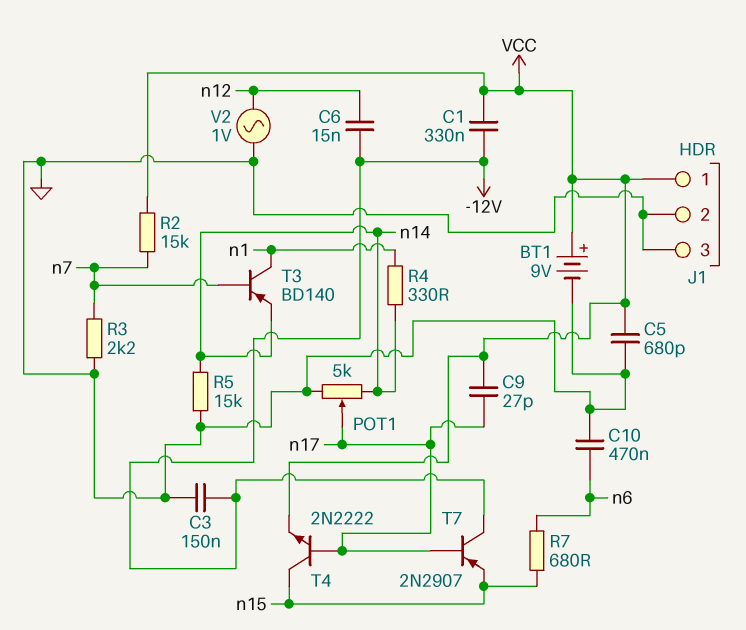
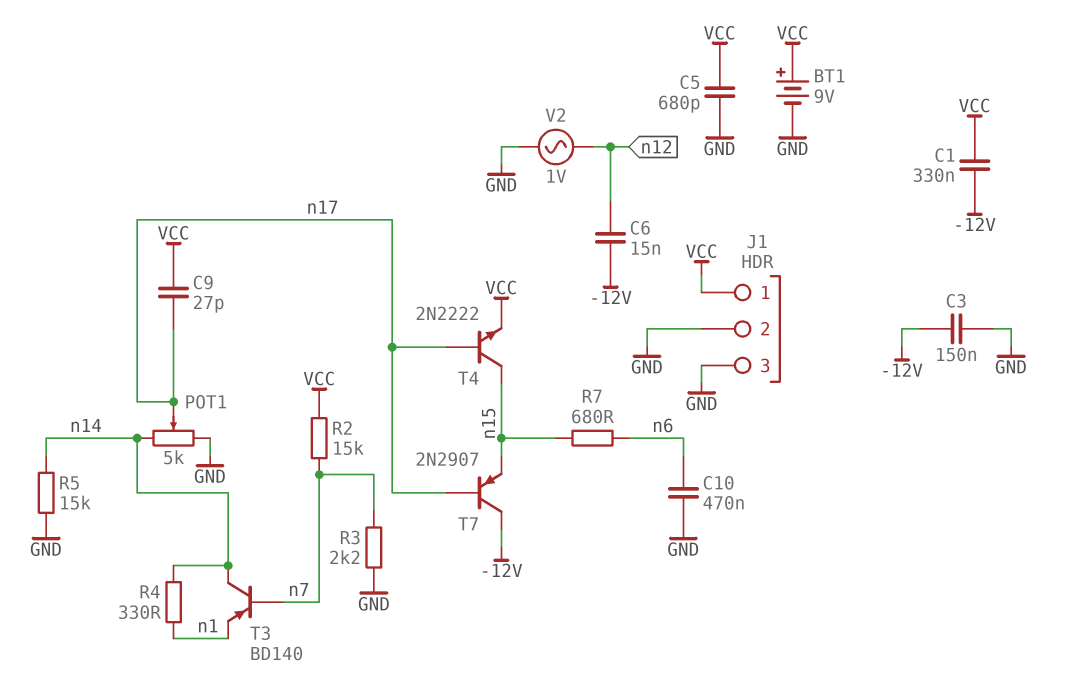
T3: PNP BD140 (B n7, C n1, E n14) -> PNP BD140 (B n7, C n14, E n1)

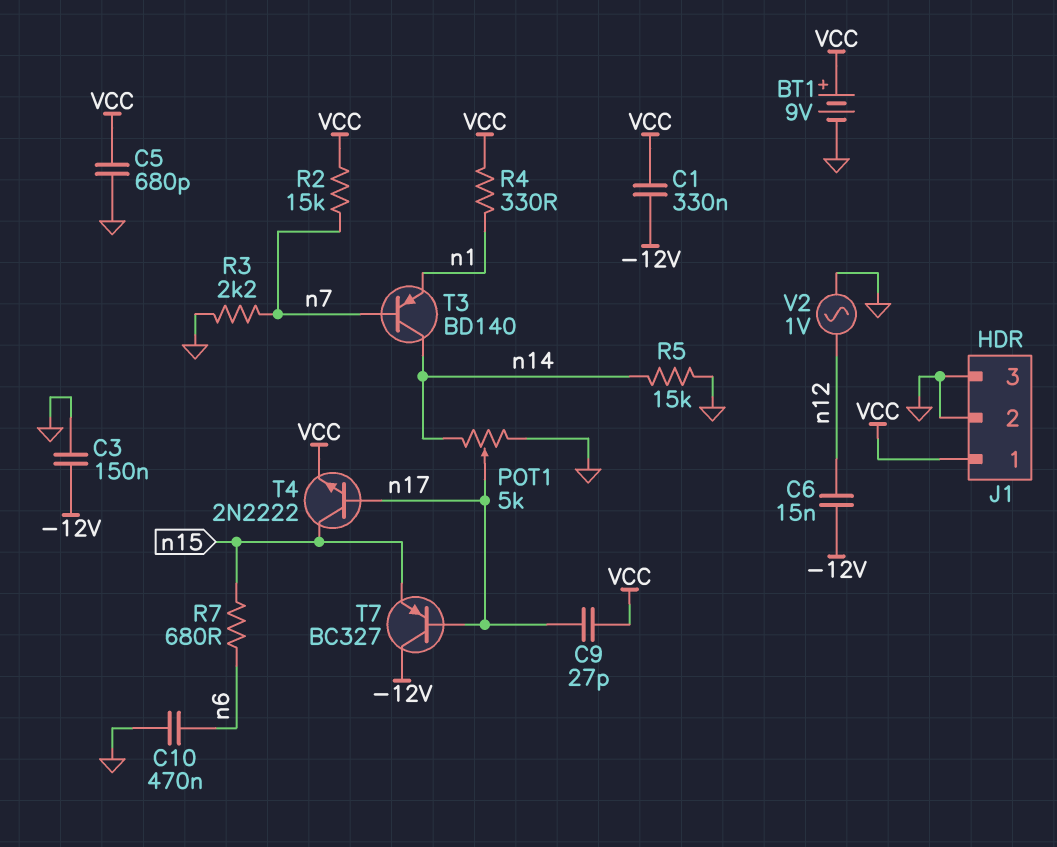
R4: 330 (n1, n14) -> 330 (VCC, n1)
T7: PNP 2N2907 (B n17, C -12V, E n15) -> PNP BC327 (B n17, C -12V, E n15)

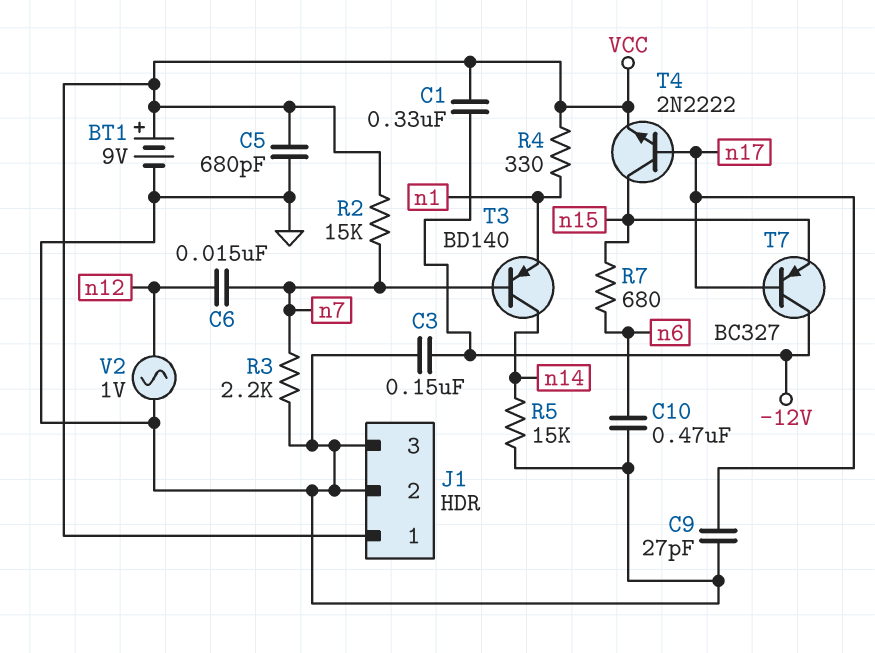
C6: 15nF (-12V, n12) -> 15nF (n7, n12)
C9: 27pF (VCC, n17) -> 27pF (GND, n17)
POT1: 5k (GND, n14, wiper n17) -> none

